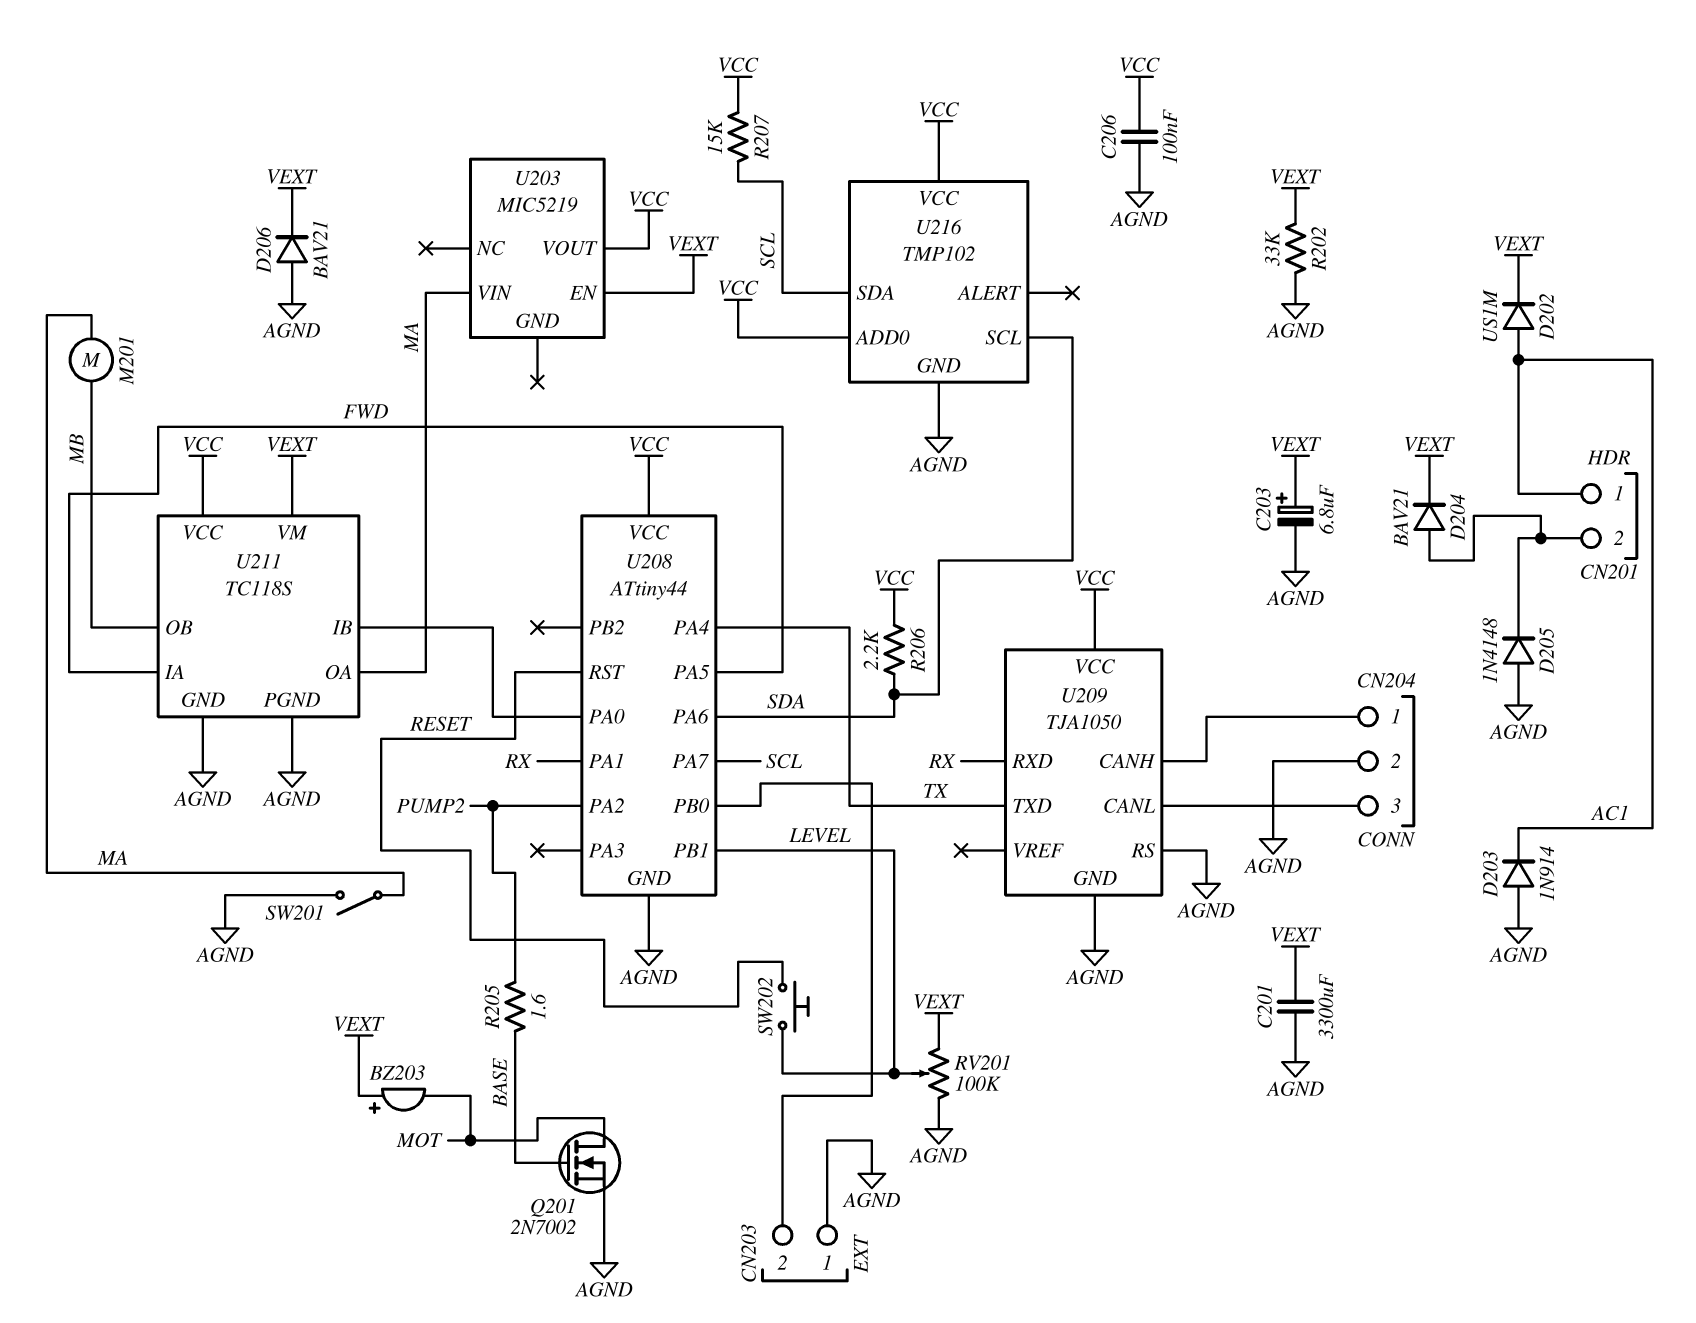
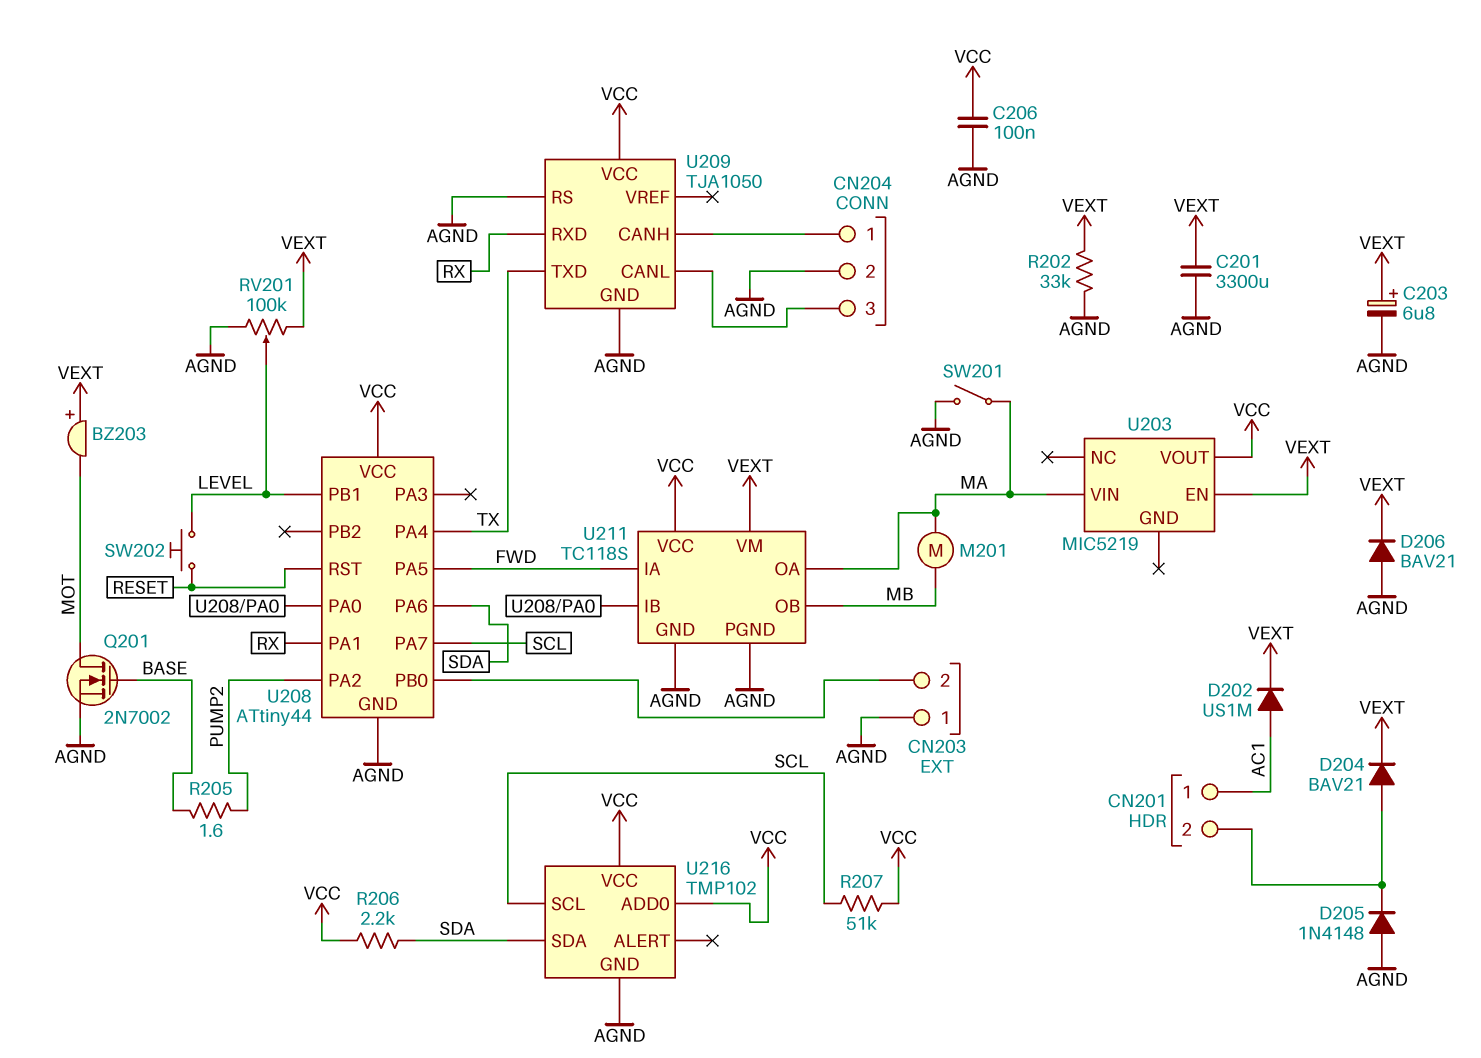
D203: diode 1N914 (A AGND, K AC1) -> none
R207: 15k (SCL, VCC) -> 51k (SCL, VCC)
U216 pin SCL: SDA -> SCL
U216 pin SDA: SCL -> SDA

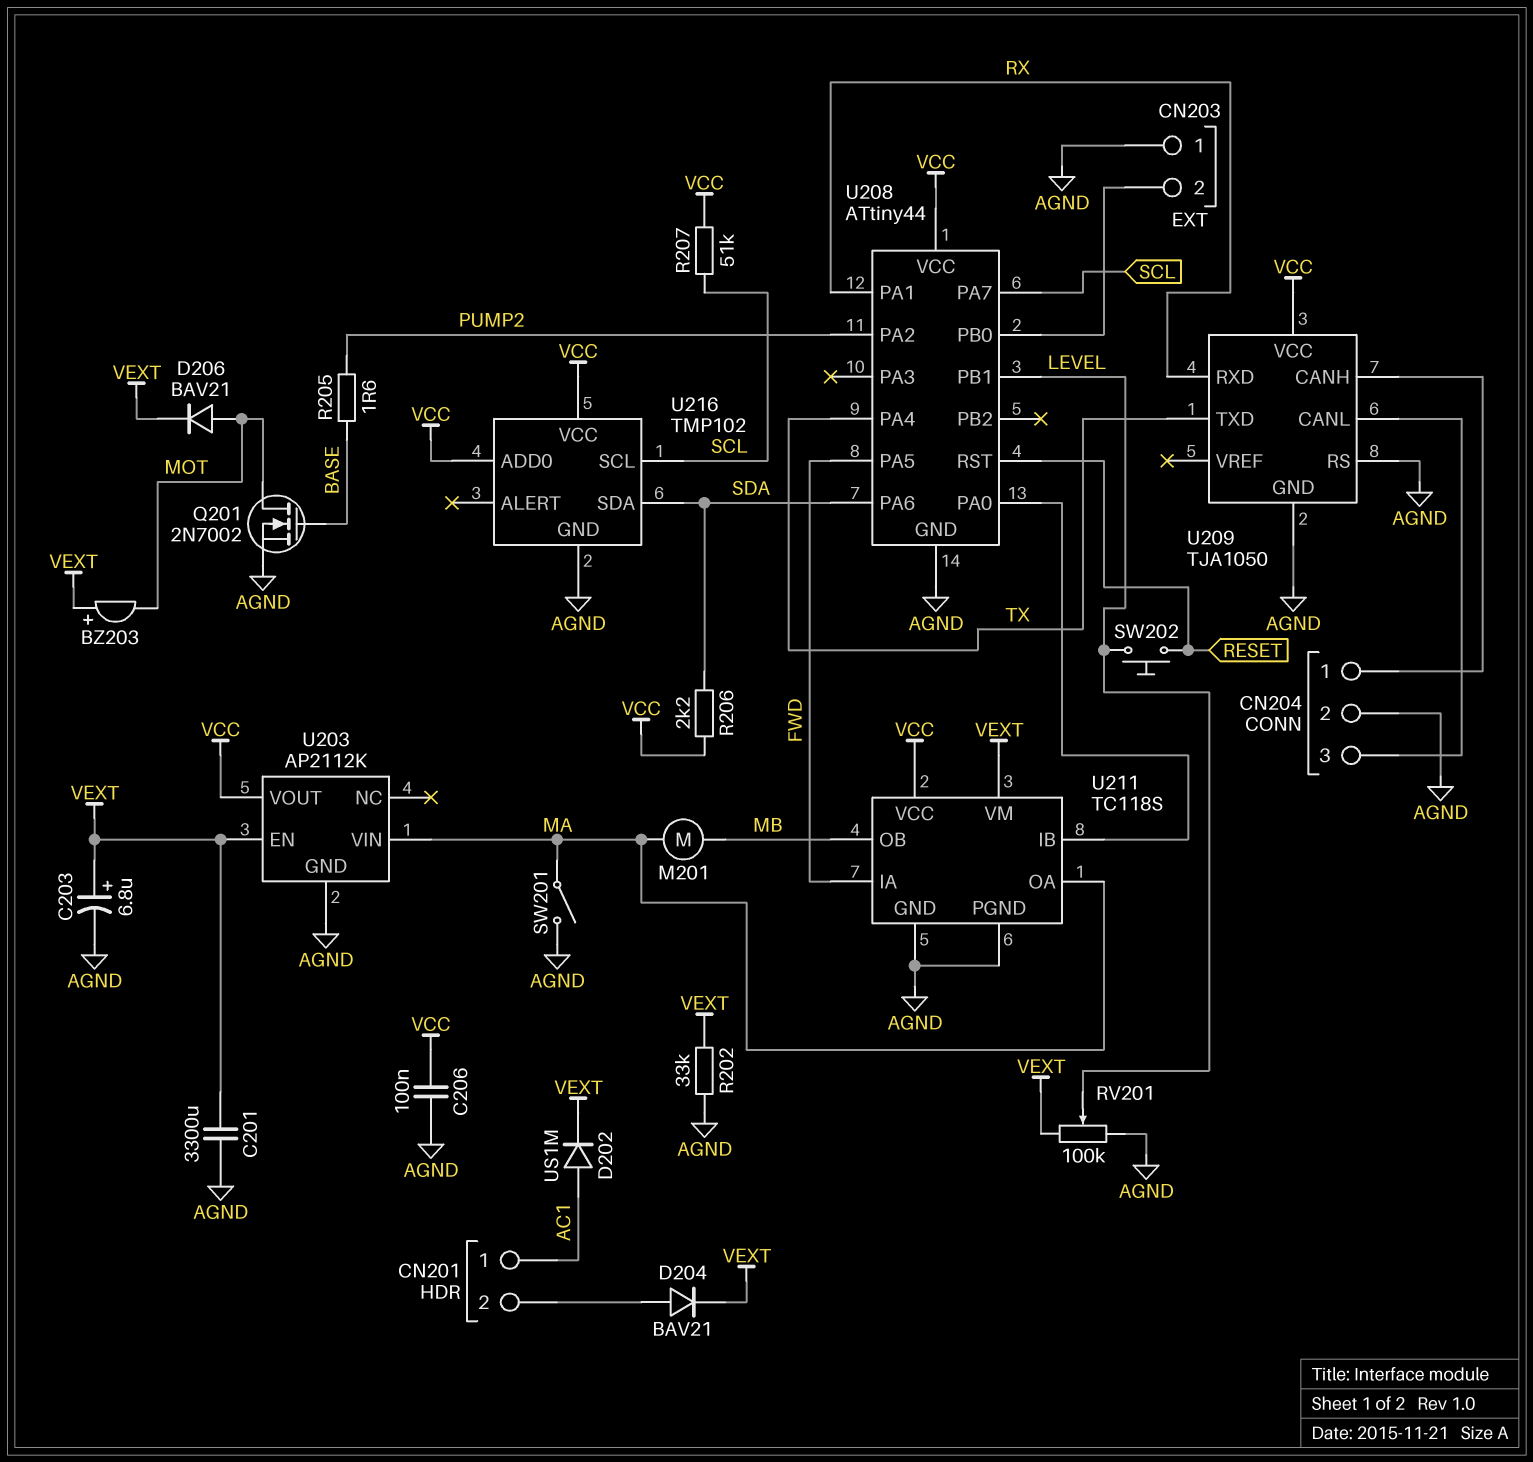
D205: diode 1N4148 (A AGND, K CN201/2) -> none
D206: diode BAV21 (A AGND, K VEXT) -> diode BAV21 (A MOT, K VEXT)
U203: MIC5219 -> AP2112K
U203 pin GND: none -> AGND

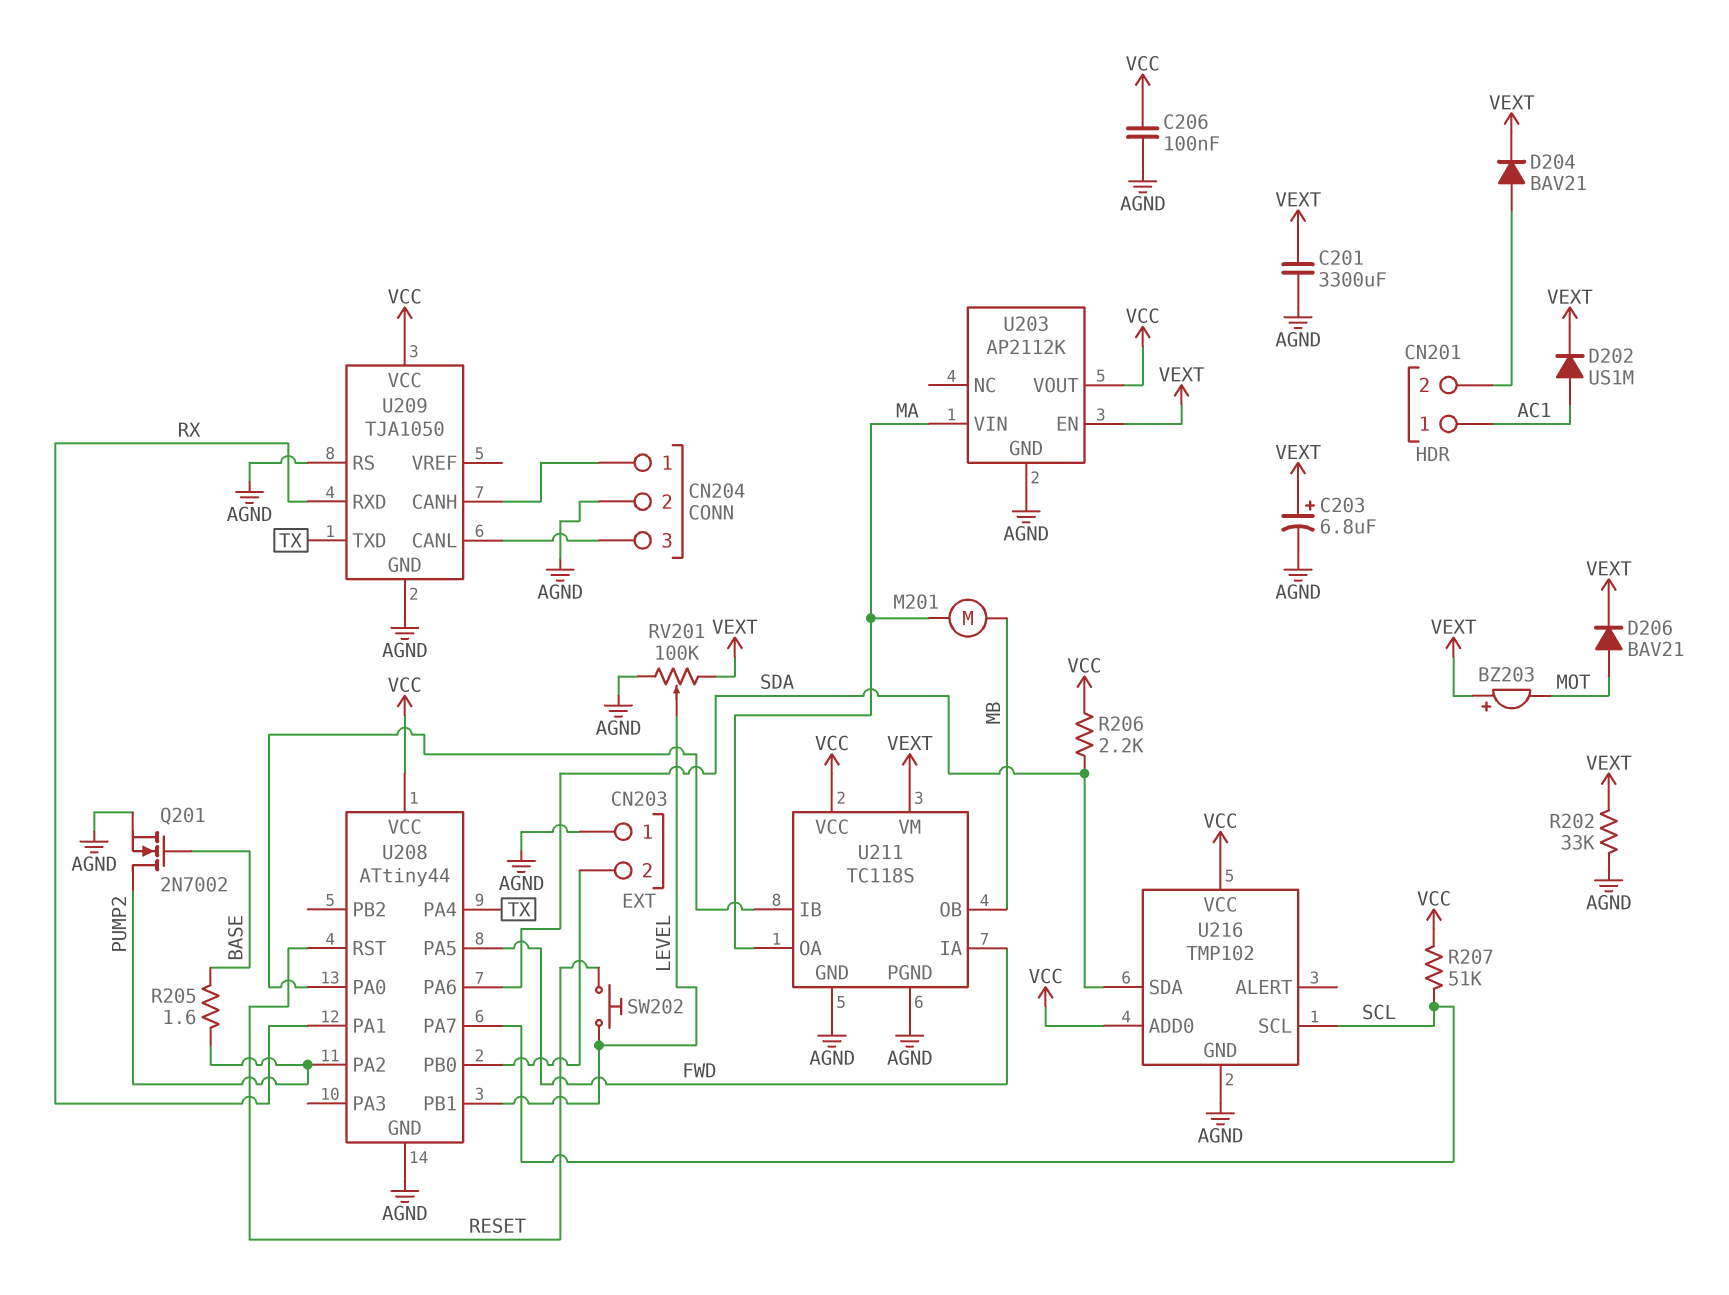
Q201: NMOS 2N7002 (G BASE, D MOT, S AGND) -> NMOS 2N7002 (G BASE, D PUMP2, S AGND)
SW201: switch (AGND, MA) -> none

